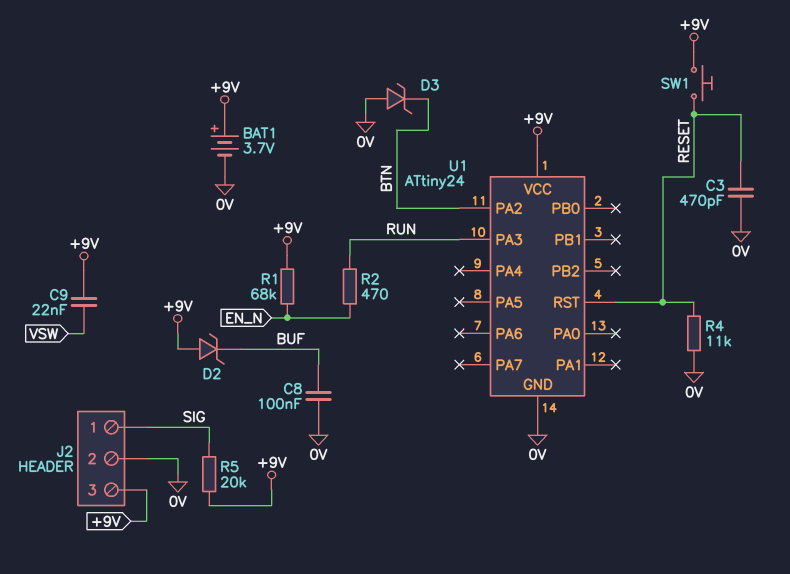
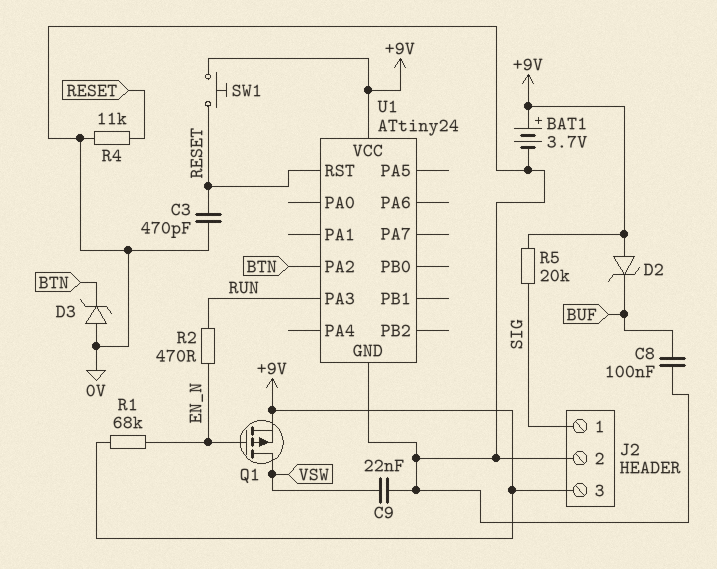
C9: 22nF (+9V, VSW) -> 22nF (0V, VSW)
Q1: none -> PMOS (G EN_N, D VSW, S +9V)

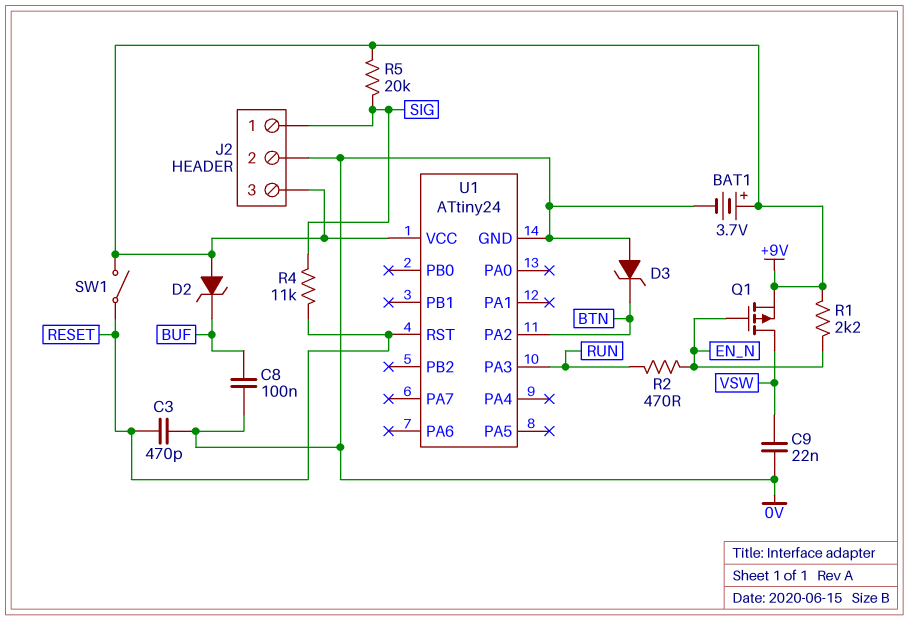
R1: 68k (+9V, EN_N) -> 2.2k (+9V, EN_N)
R4: 11k (0V, RESET) -> 11k (RESET, SIG)
SW1: button (+9V, RESET) -> switch (+9V, RESET)

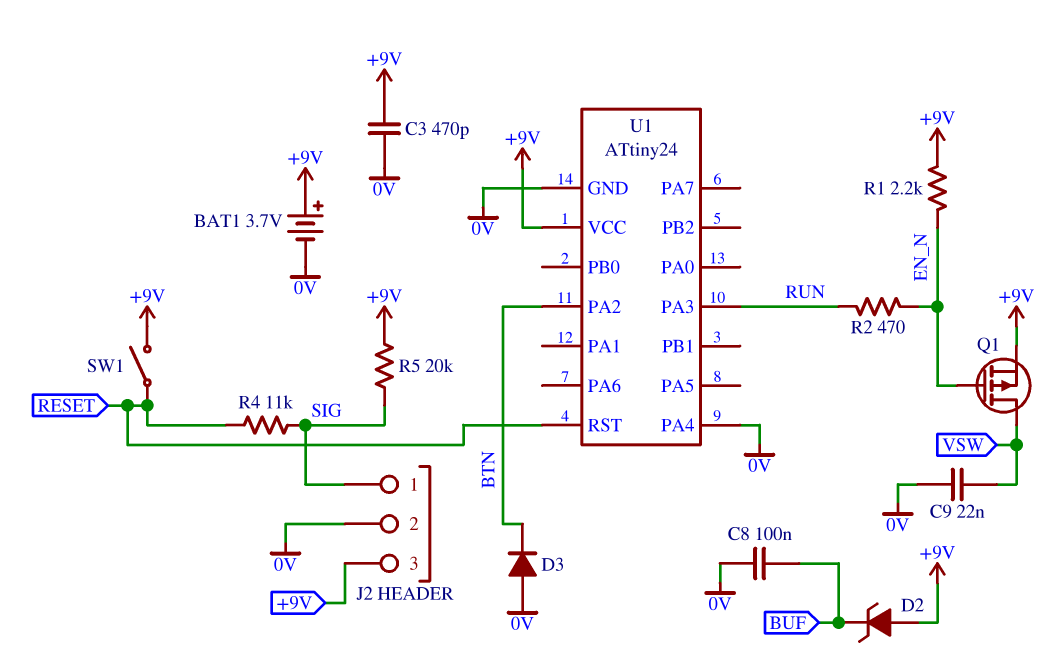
C3: 470pF (0V, RESET) -> 470pF (+9V, 0V)
D3: zener (A 0V, K BTN) -> diode (A 0V, K BTN)
U1 pin PA4: none -> 0V

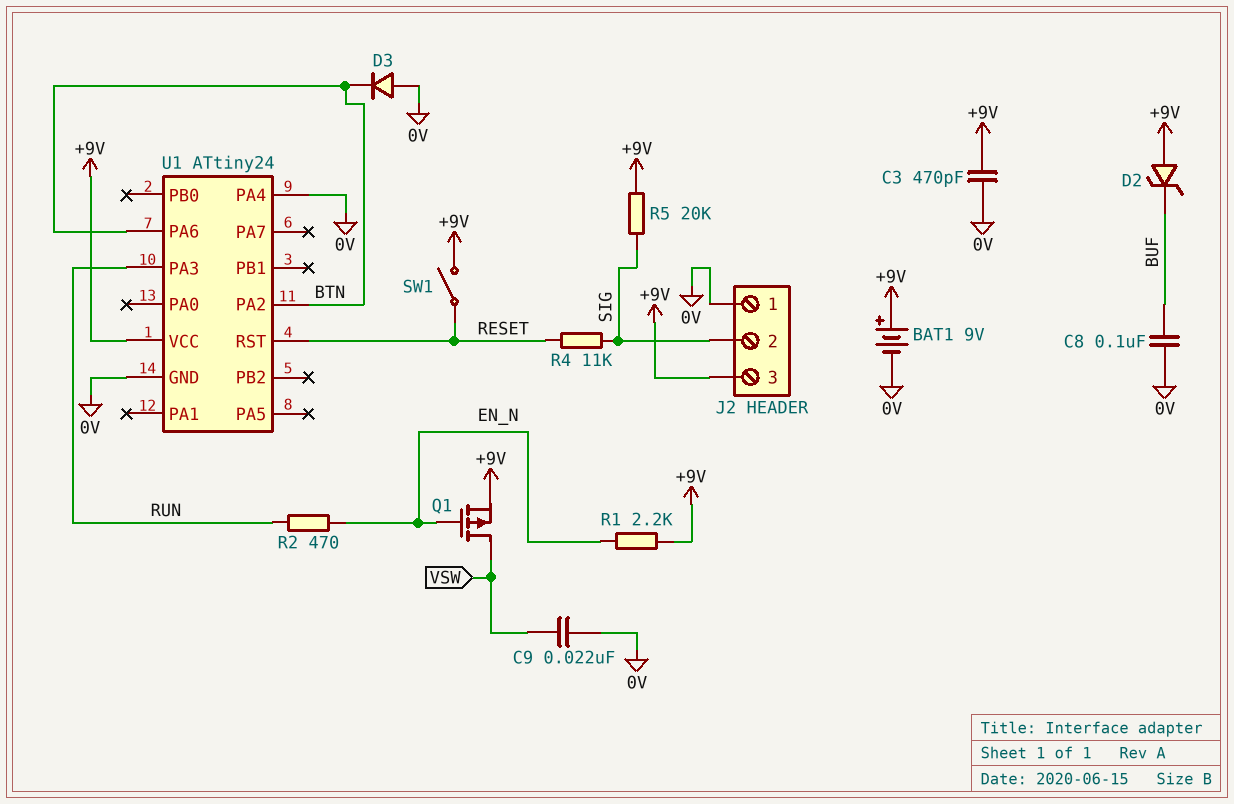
BAT1: 3.7V (plus +9V, minus 0V) -> 9V (plus +9V, minus 0V)
J2 pin 1: SIG -> 0V
J2 pin 2: 0V -> SIG
U1 pin PA6: none -> BTN

